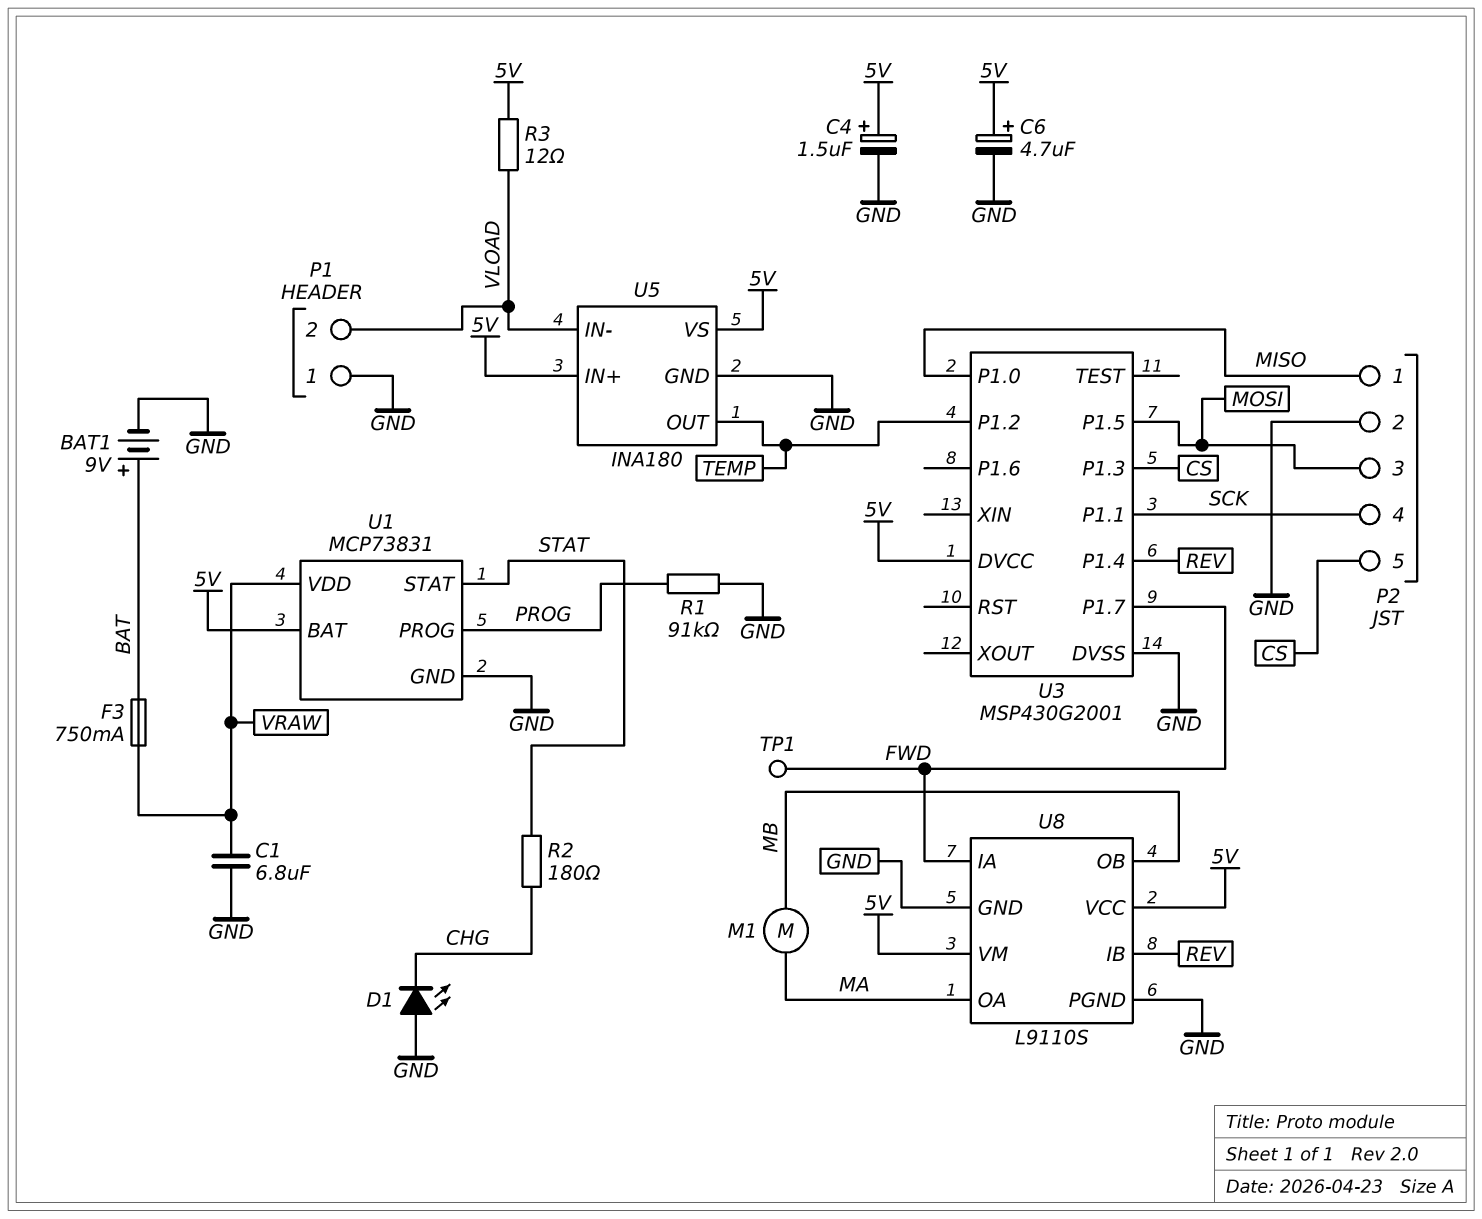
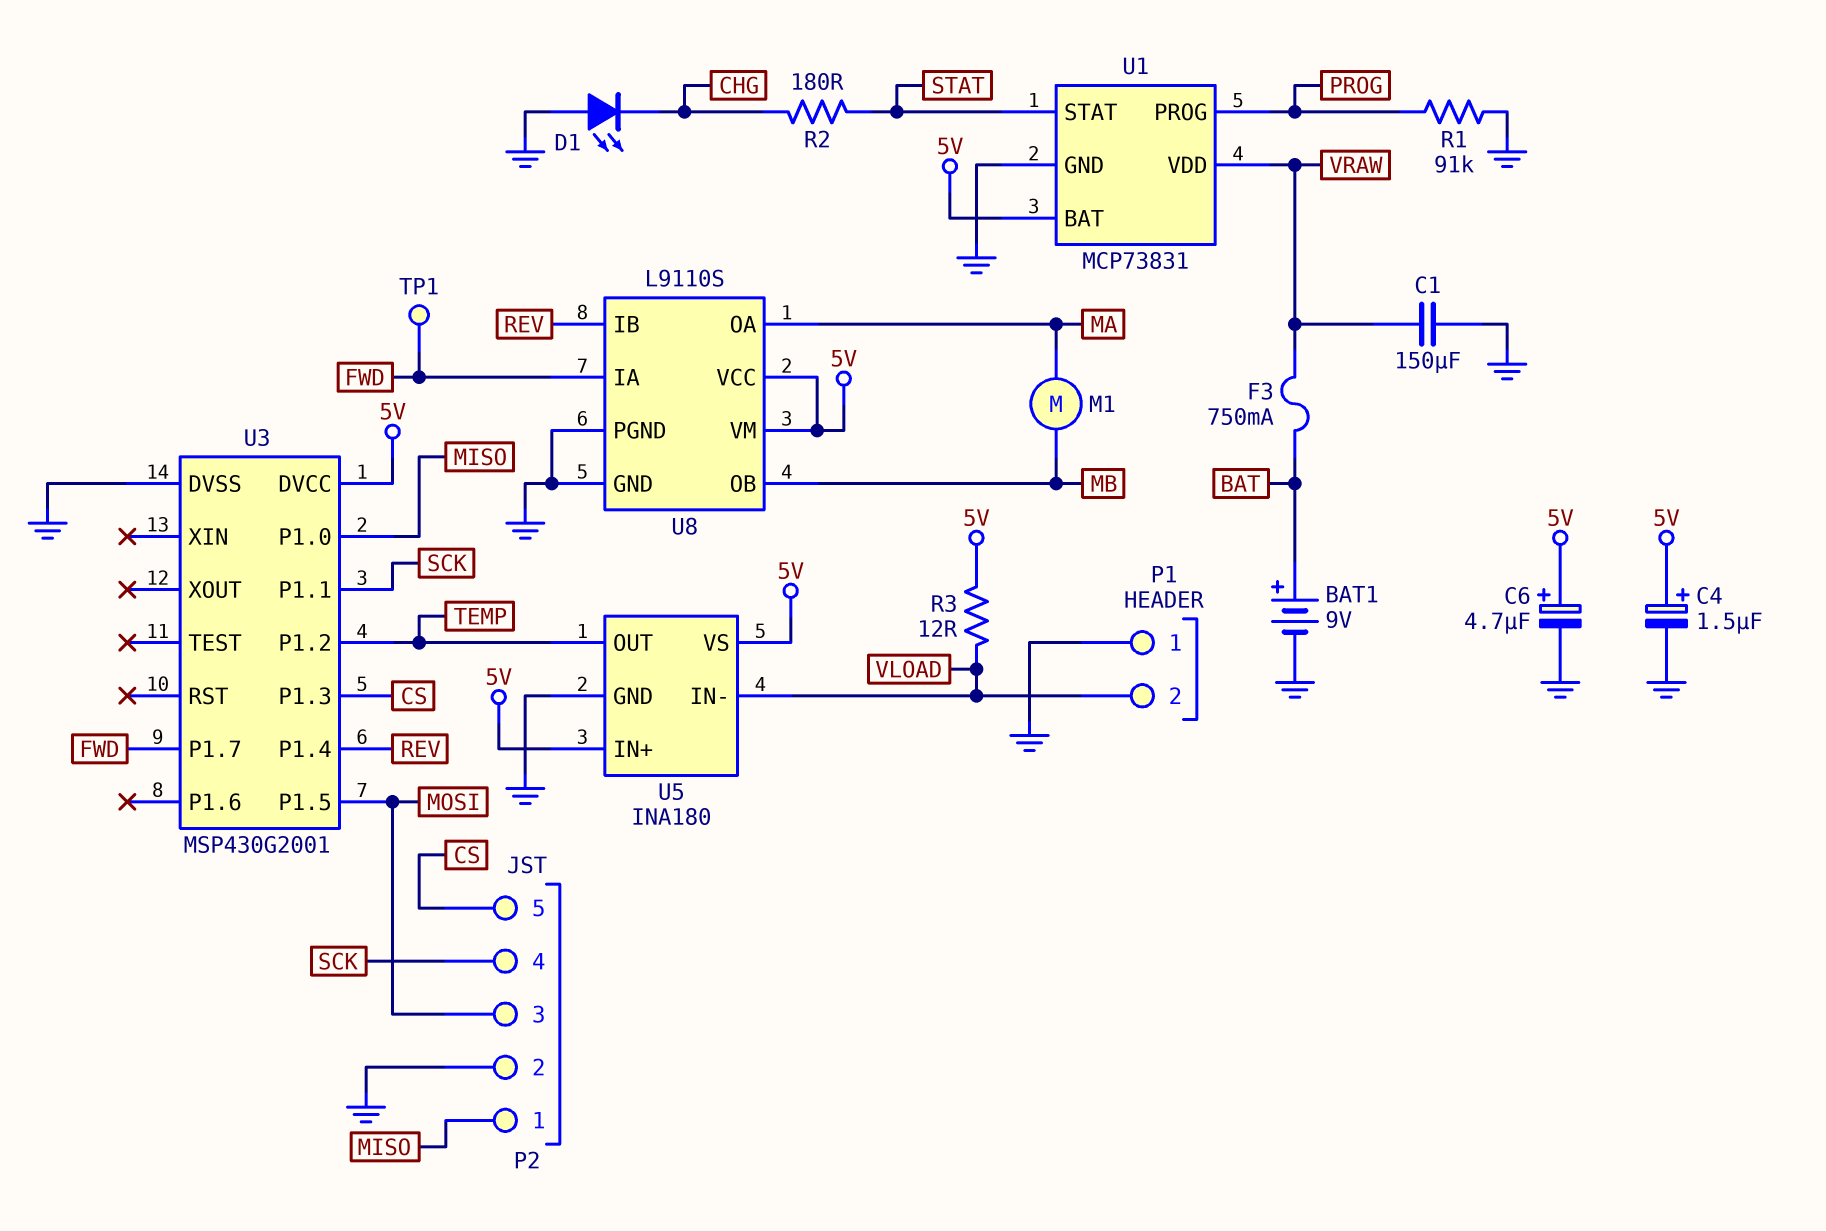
C1: 6.8uF (GND, VRAW) -> 150uF (GND, VRAW)

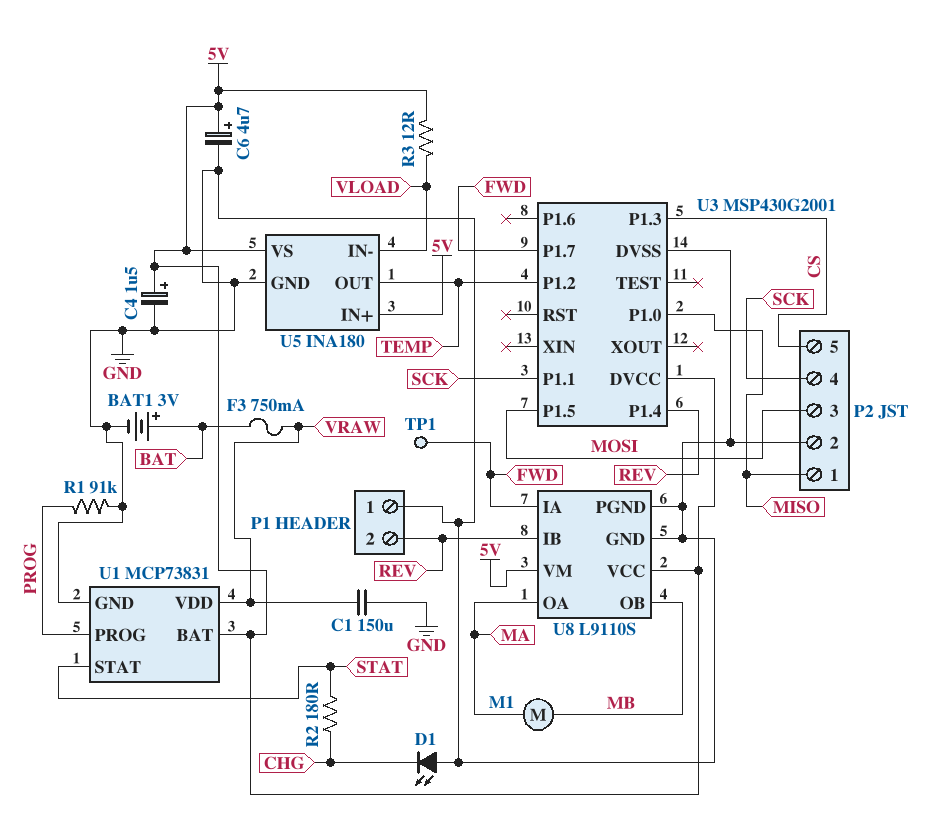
BAT1: 9V (plus BAT, minus GND) -> 3V (plus BAT, minus GND)
P1 pin 2: VLOAD -> REV

